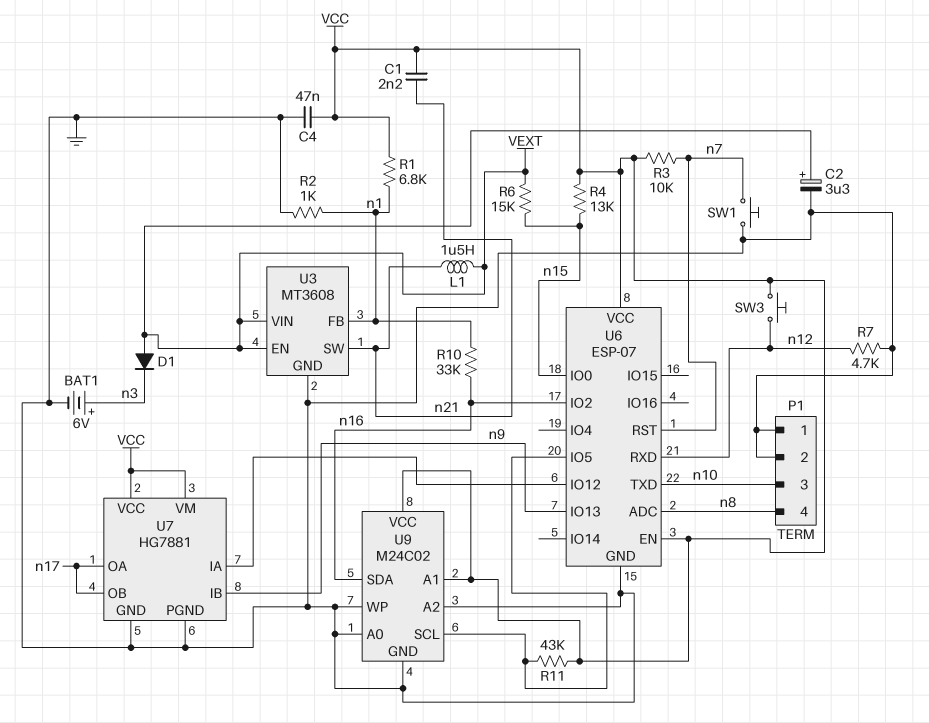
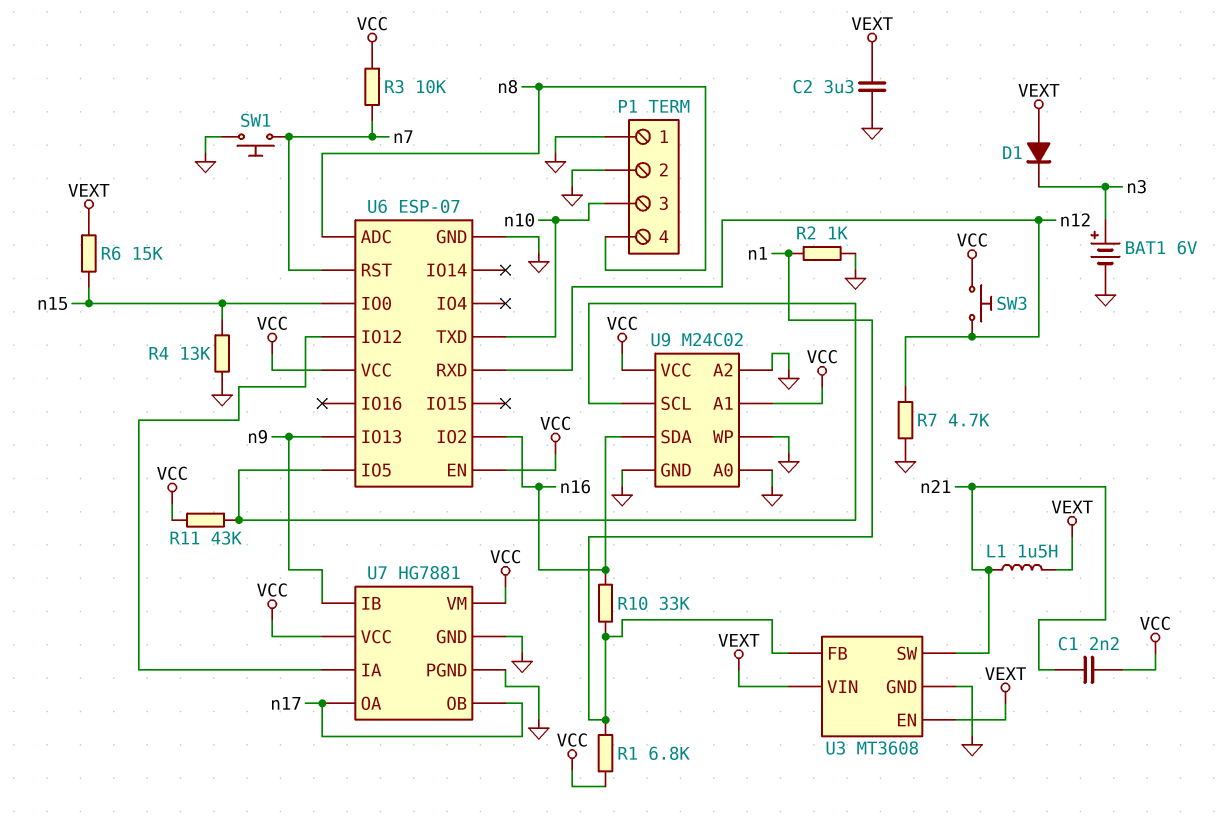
C2: 3.3uF (plus VEXT, minus GND) -> 3.3uF (GND, VEXT)
C4: 47nF (GND, VCC) -> none
R4: 13k (VCC, n15) -> 13k (GND, n15)

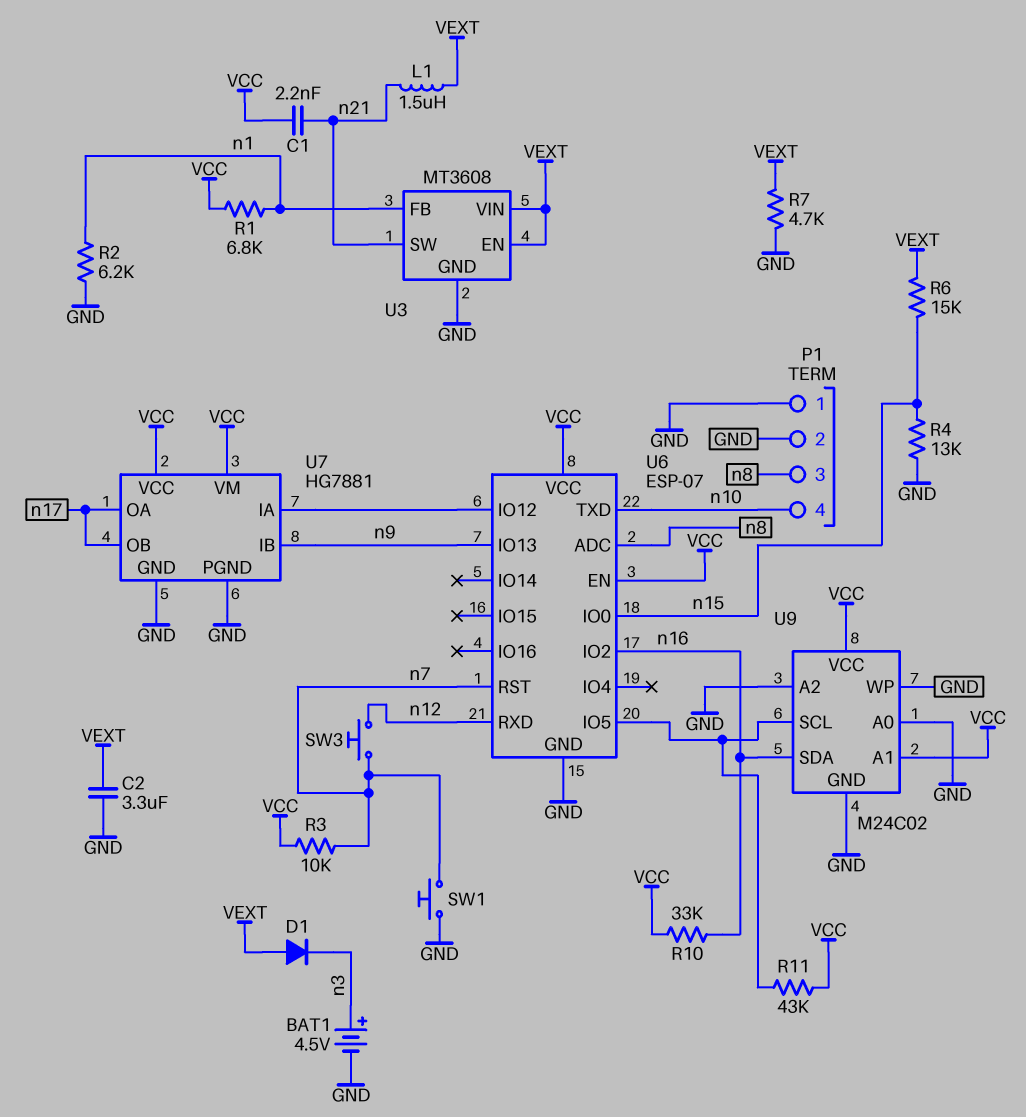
BAT1: 6V (plus n3, minus GND) -> 4.5V (plus n3, minus GND)
P1 pin 3: n10 -> n8
P1 pin 4: n8 -> n10
R2: 1k (GND, n1) -> 6.2k (GND, n1)
R7: 4.7k (GND, n12) -> 4.7k (GND, VEXT)
R10: 33k (n1, n16) -> 33k (VCC, n16)
SW3: button (VCC, n12) -> button (n7, n12)

